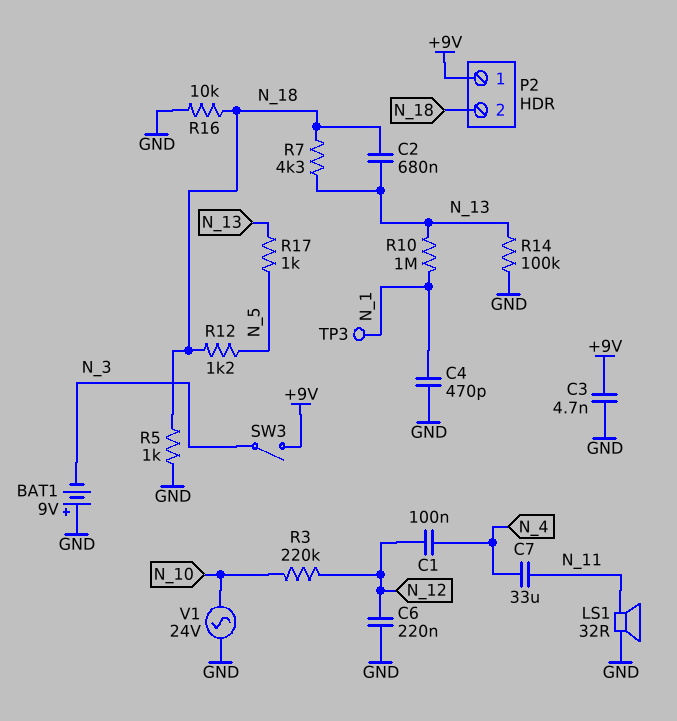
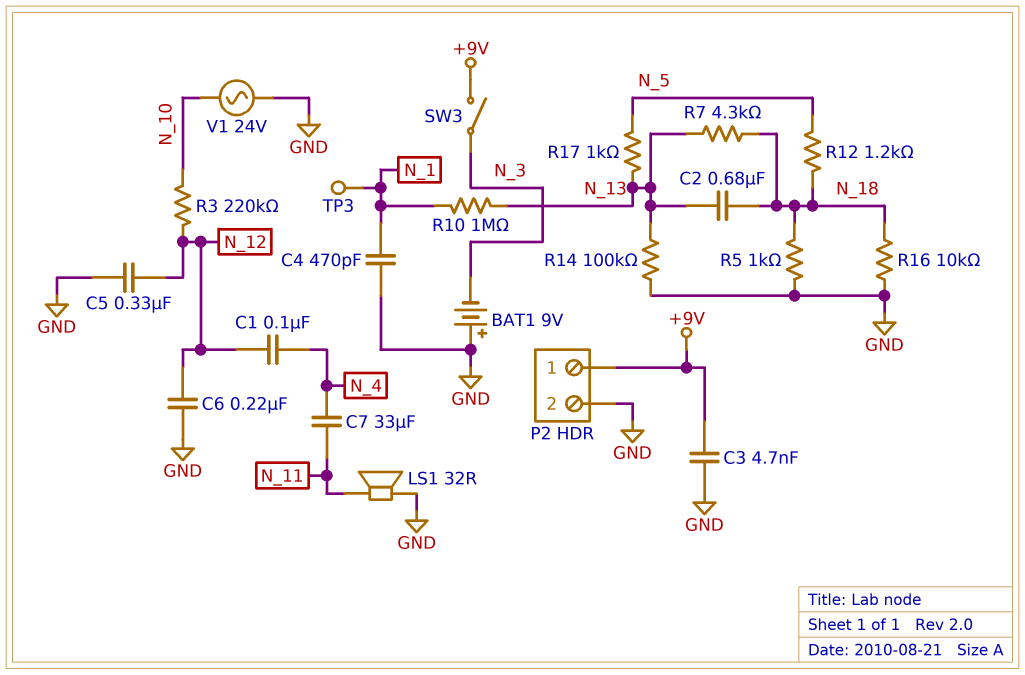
C5: none -> 330nF (GND, N_12)
P2 pin 2: N_18 -> GND

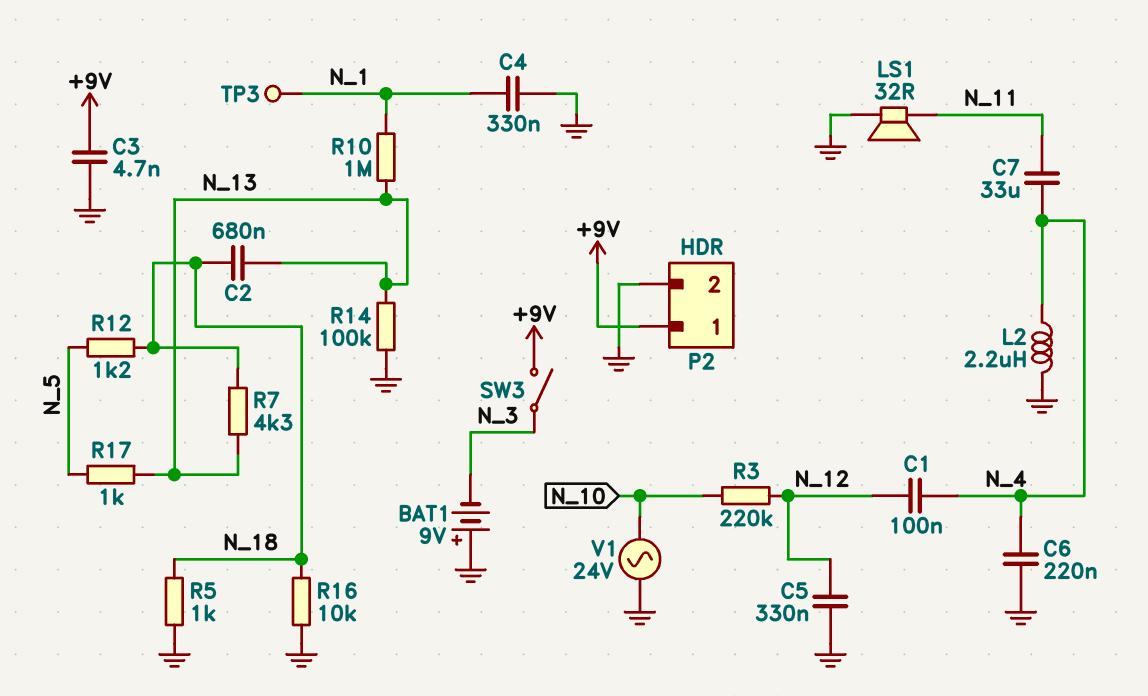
C4: 470pF (GND, N_1) -> 330nF (GND, N_1)
C6: 220nF (GND, N_12) -> 220nF (GND, N_4)
L2: none -> 2.2uH (GND, N_4)

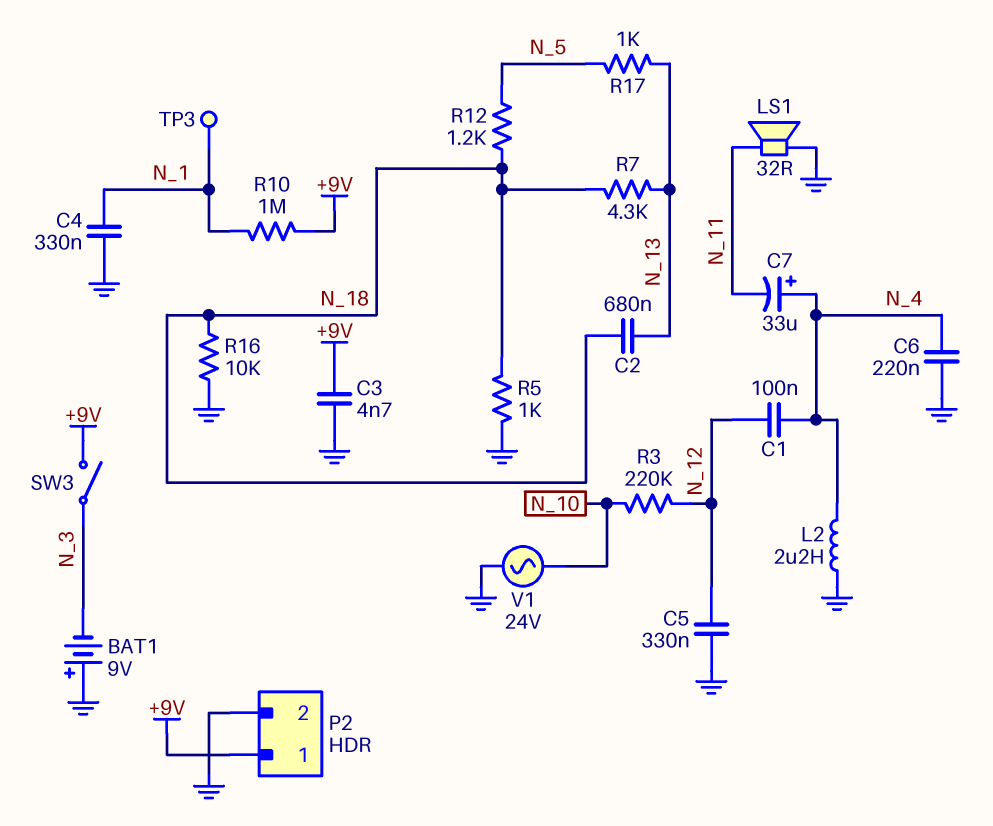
C7: 33uF (N_4, N_11) -> 33uF (plus N_4, minus N_11)
R10: 1M (N_1, N_13) -> 1M (+9V, N_1)
R14: 100k (GND, N_13) -> none

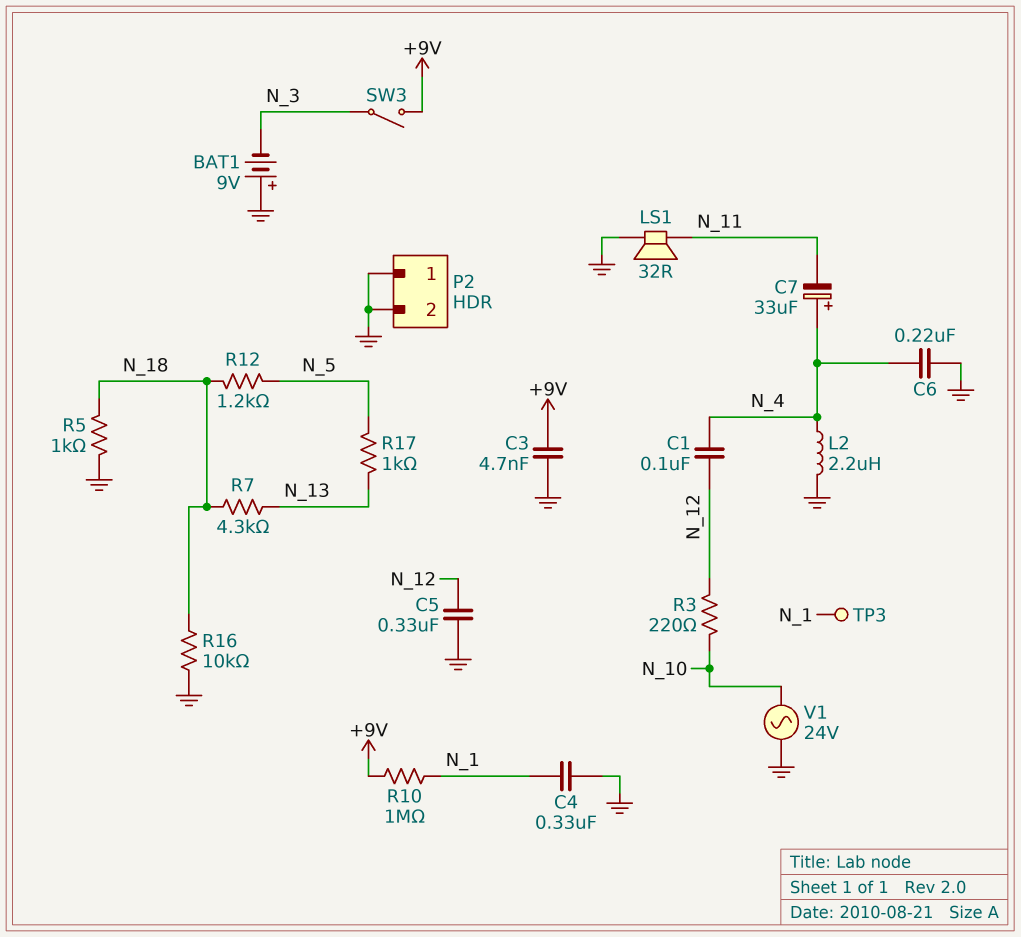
C2: 680nF (N_13, N_18) -> none
P2 pin 1: +9V -> GND
R3: 220k (N_10, N_12) -> 220 (N_10, N_12)

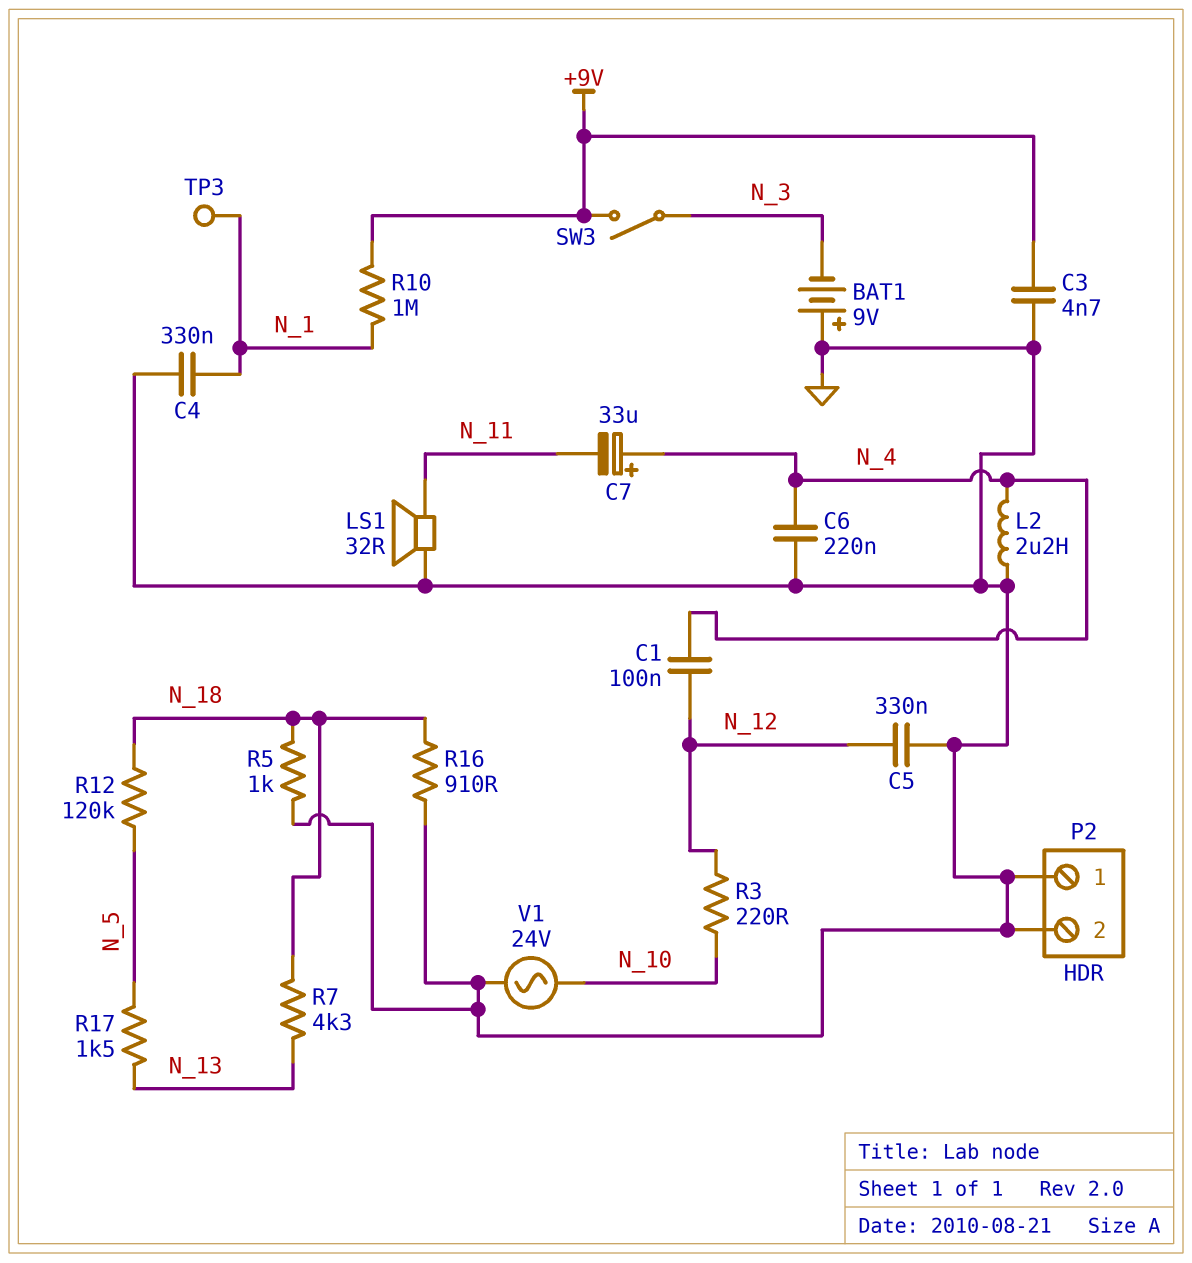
R12: 1.2k (N_5, N_18) -> 120k (N_5, N_18)
R16: 10k (GND, N_18) -> 910 (GND, N_18)
R17: 1k (N_5, N_13) -> 1.5k (N_5, N_13)

